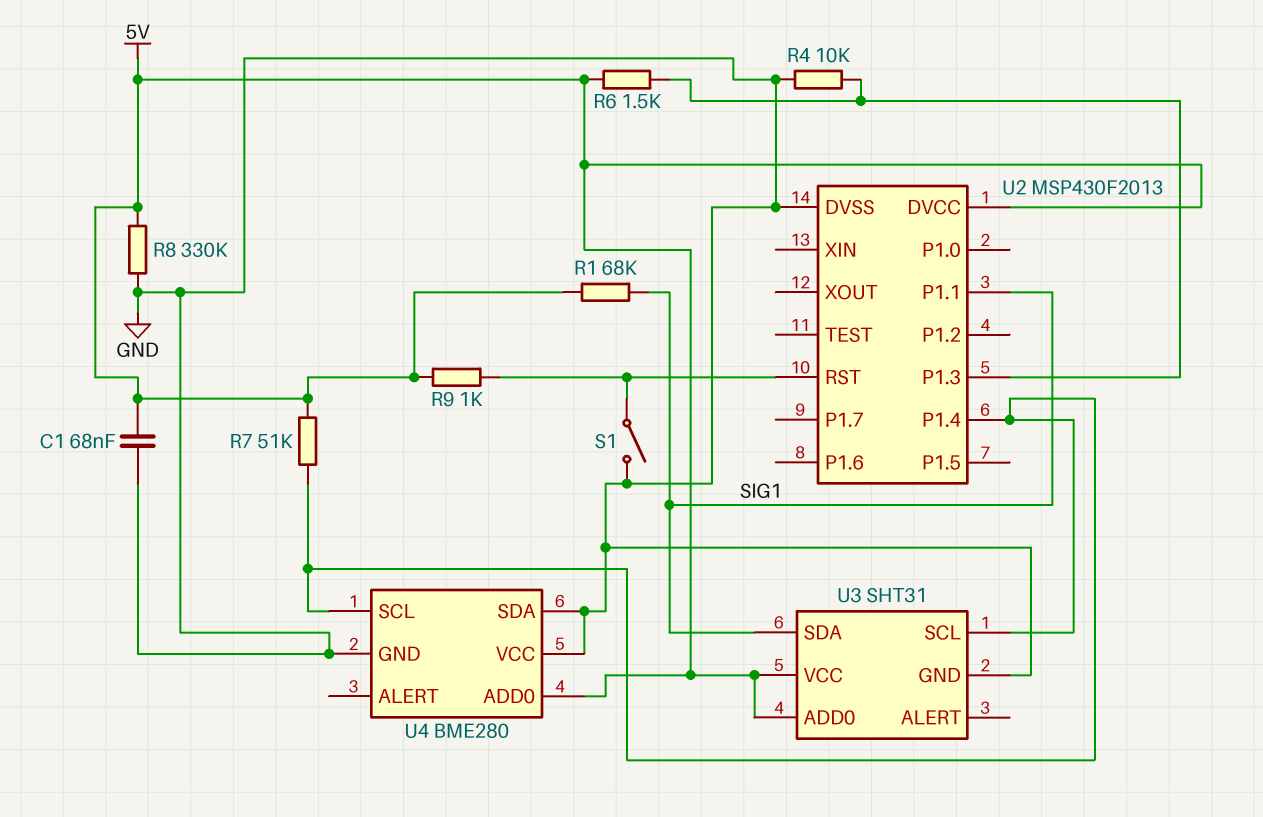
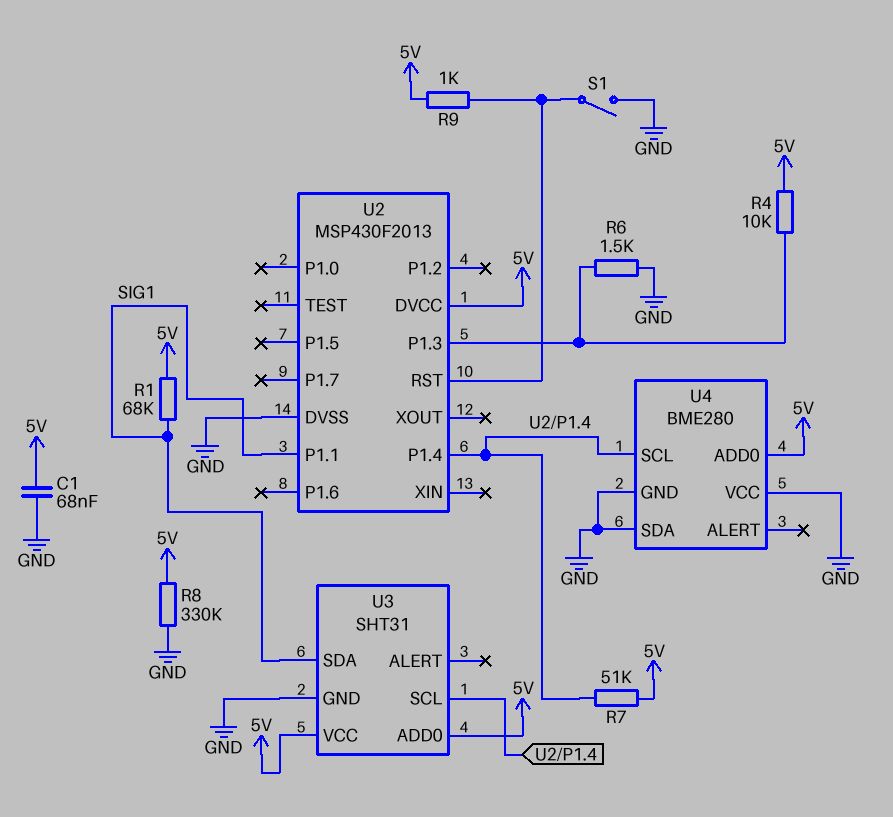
R4: 10k (GND, U2/P1.3) -> 10k (5V, U2/P1.3)
R6: 1.5k (5V, U2/P1.3) -> 1.5k (GND, U2/P1.3)

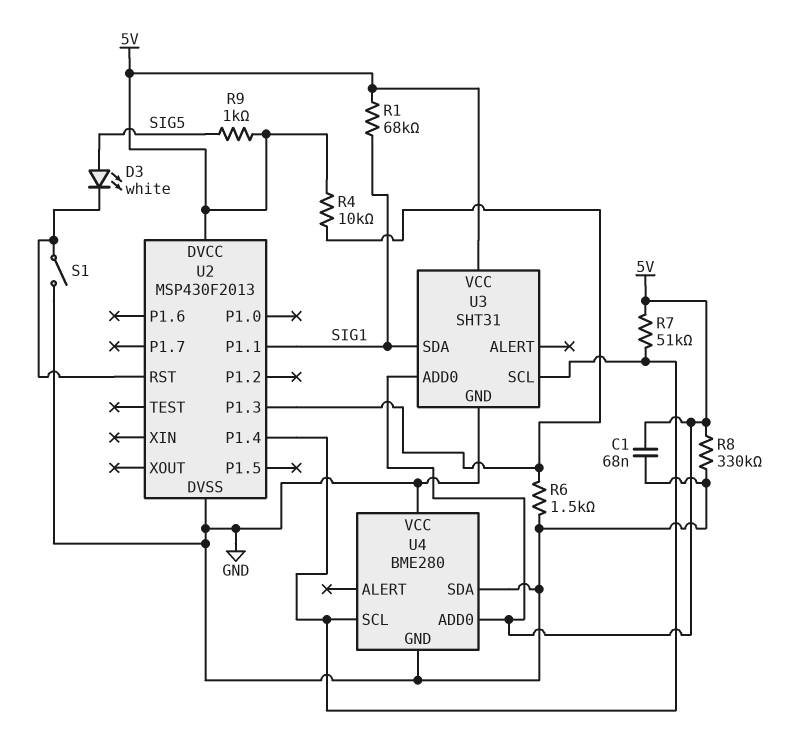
D3: none -> LED white (A SIG5, K U2/RST)
R9: 1k (5V, U2/RST) -> 1k (5V, SIG5)

